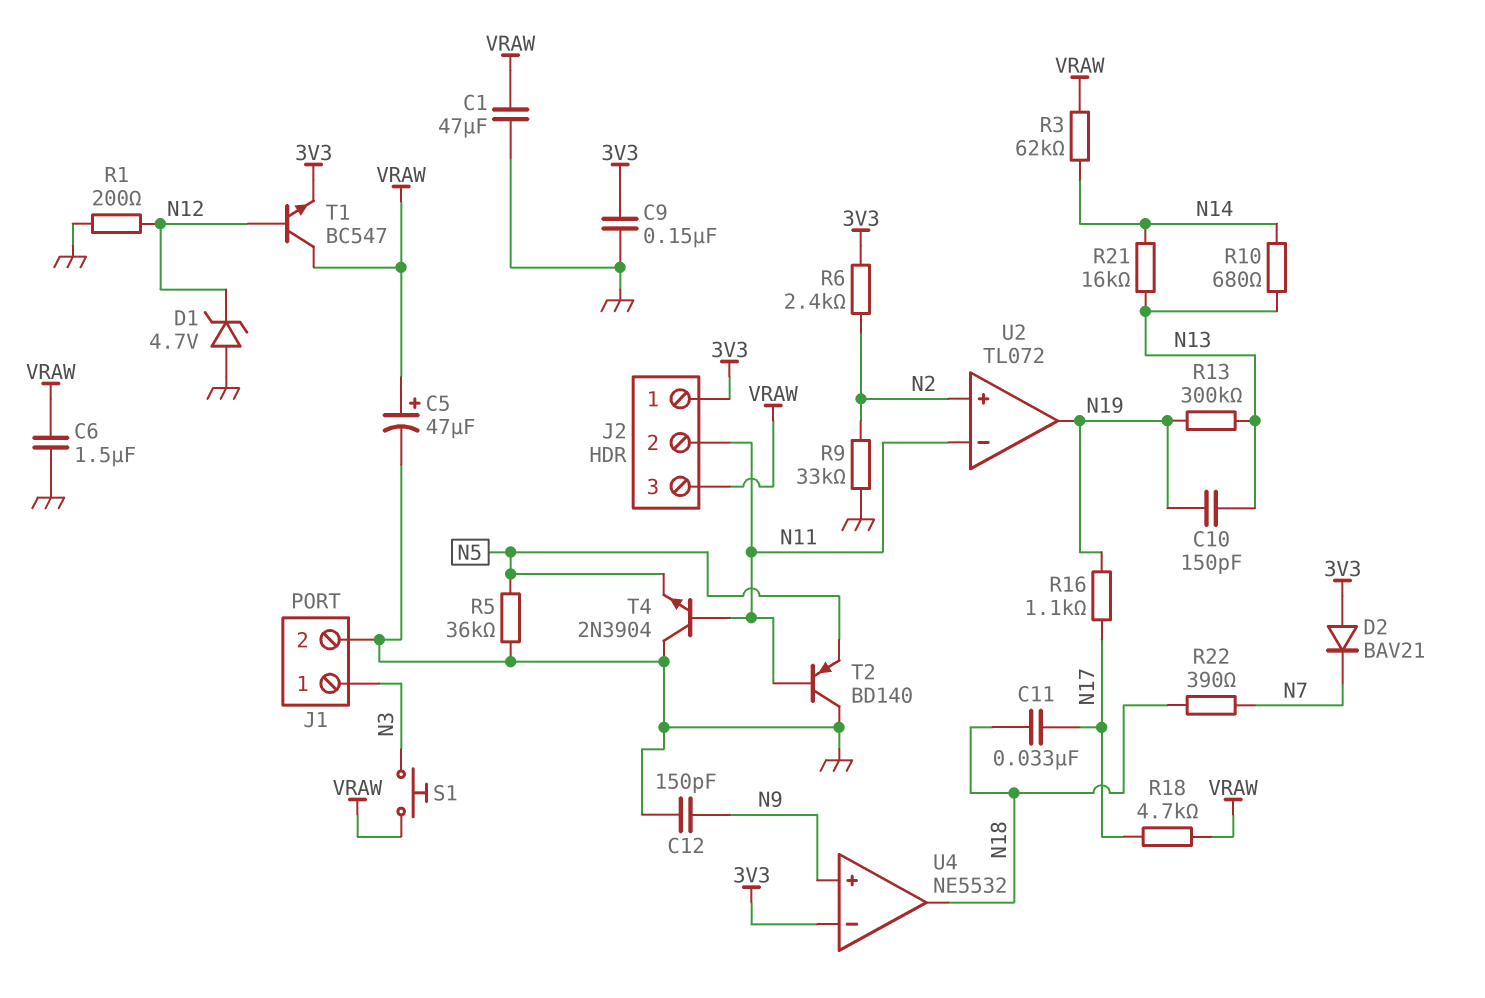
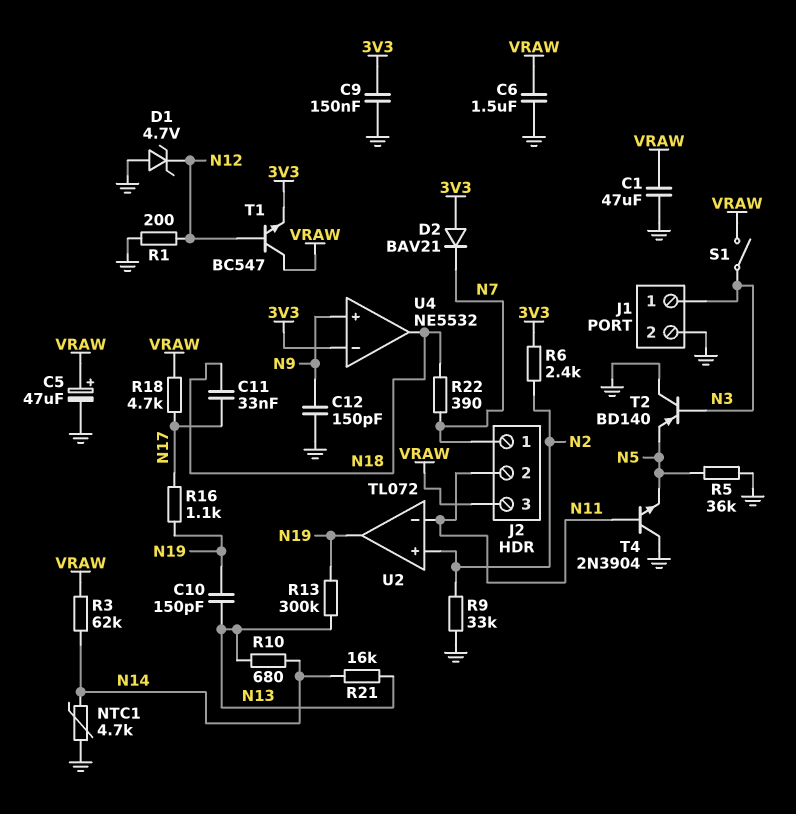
J2 pin 1: 3V3 -> N7
NTC1: none -> 4.7k (GND, N14)
S1: button (N3, VRAW) -> switch (N3, VRAW)
T2: PNP BD140 (B N11, C GND, E N5) -> PNP BD140 (B N3, C GND, E N5)

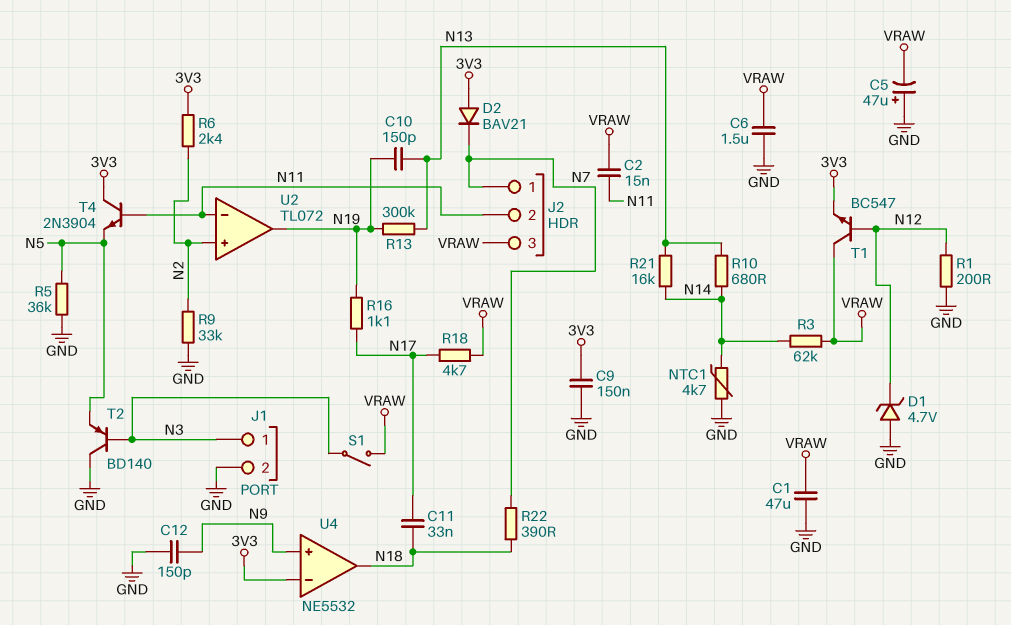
C2: none -> 15nF (N11, VRAW)
C5: 47uF (plus VRAW, minus GND) -> 47uF (plus GND, minus VRAW)
T4: NPN 2N3904 (B N11, C GND, E N5) -> NPN 2N3904 (B N11, C 3V3, E N5)

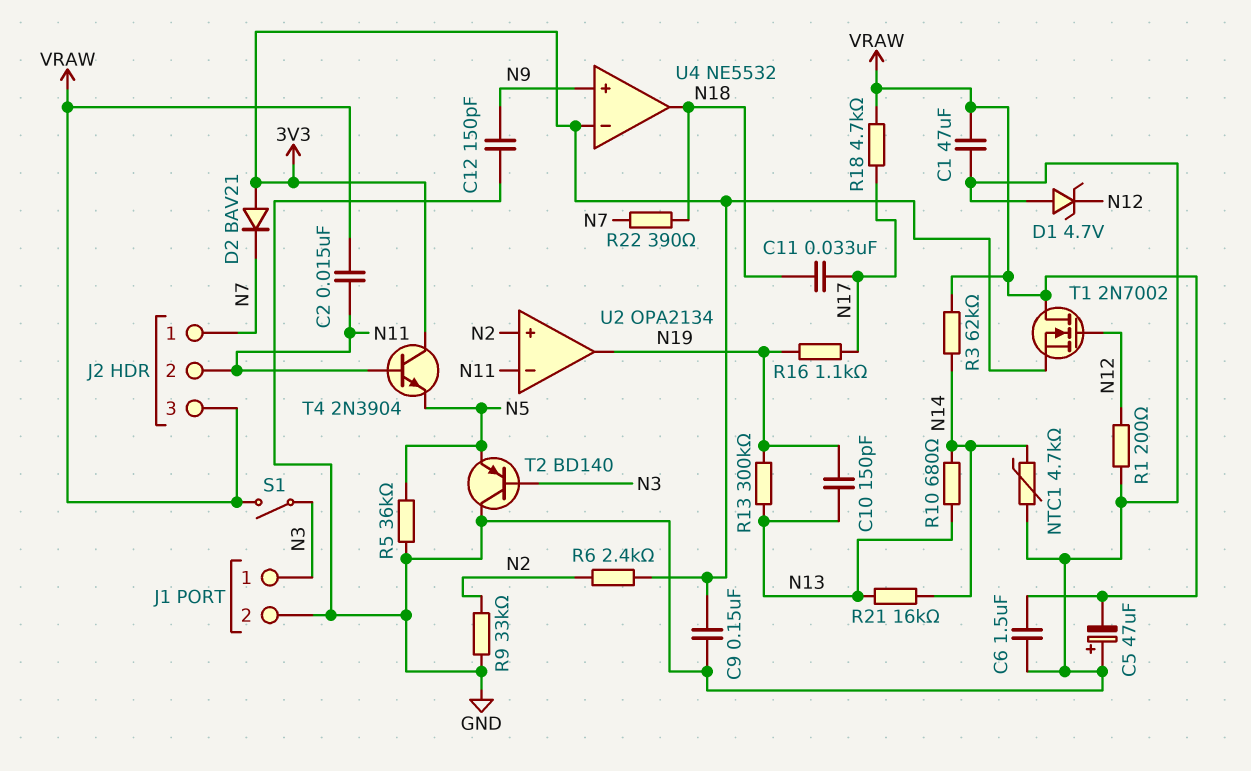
T1: NPN BC547 (B N12, C VRAW, E 3V3) -> NMOS 2N7002 (G N12, D VRAW, S 3V3)
U2: TL072 -> OPA2134

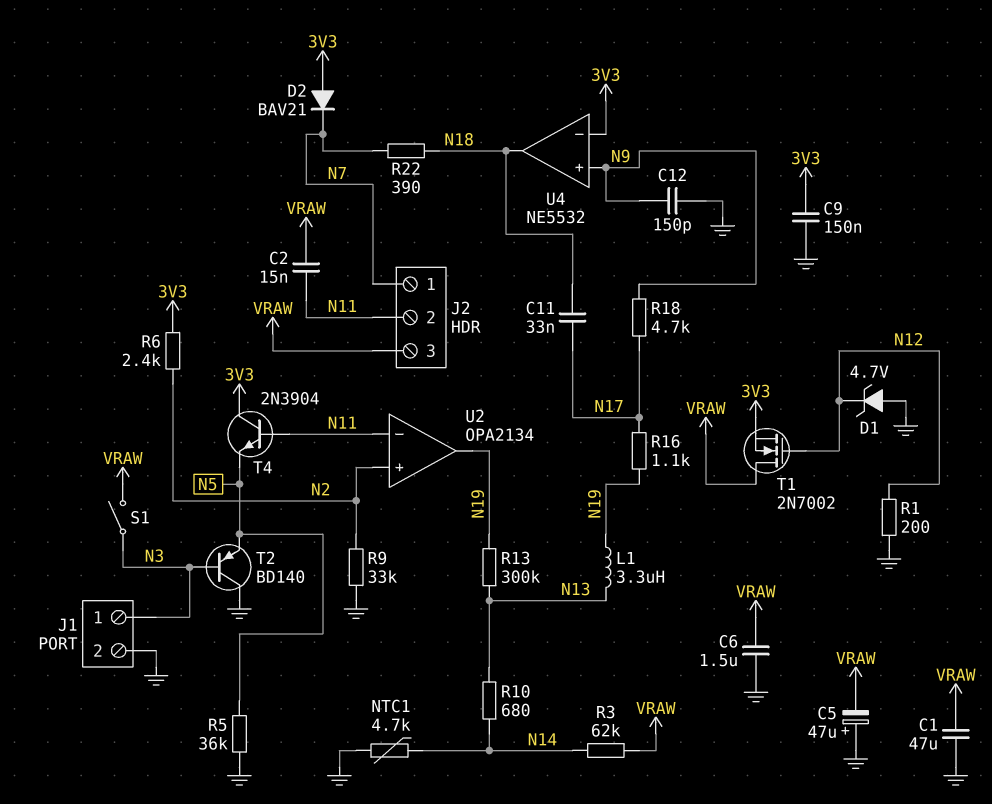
C10: 150pF (N13, N19) -> none
L1: none -> 3.3uH (N13, N19)
R18: 4.7k (N17, VRAW) -> 4.7k (N9, N17)
R21: 16k (N13, N14) -> none

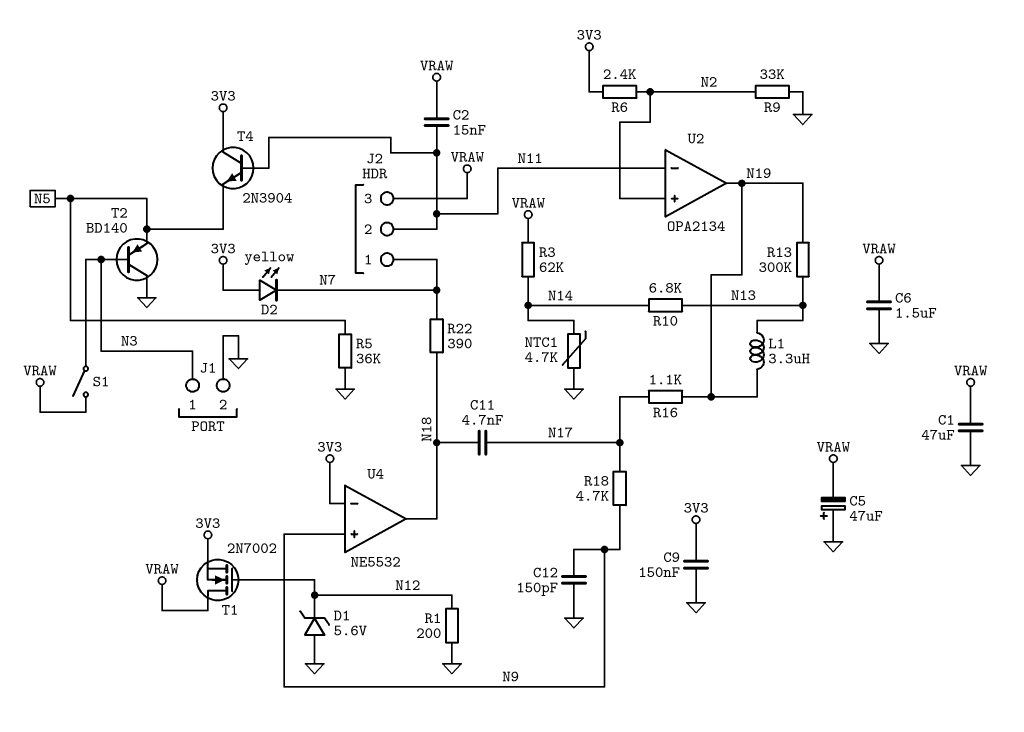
C11: 33nF (N17, N18) -> 4.7nF (N17, N18)
D1: zener 4.7V (A GND, K N12) -> zener 5.6V (A GND, K N12)
D2: diode BAV21 (A 3V3, K N7) -> LED yellow (A 3V3, K N7)
R10: 680 (N13, N14) -> 6.8k (N13, N14)

